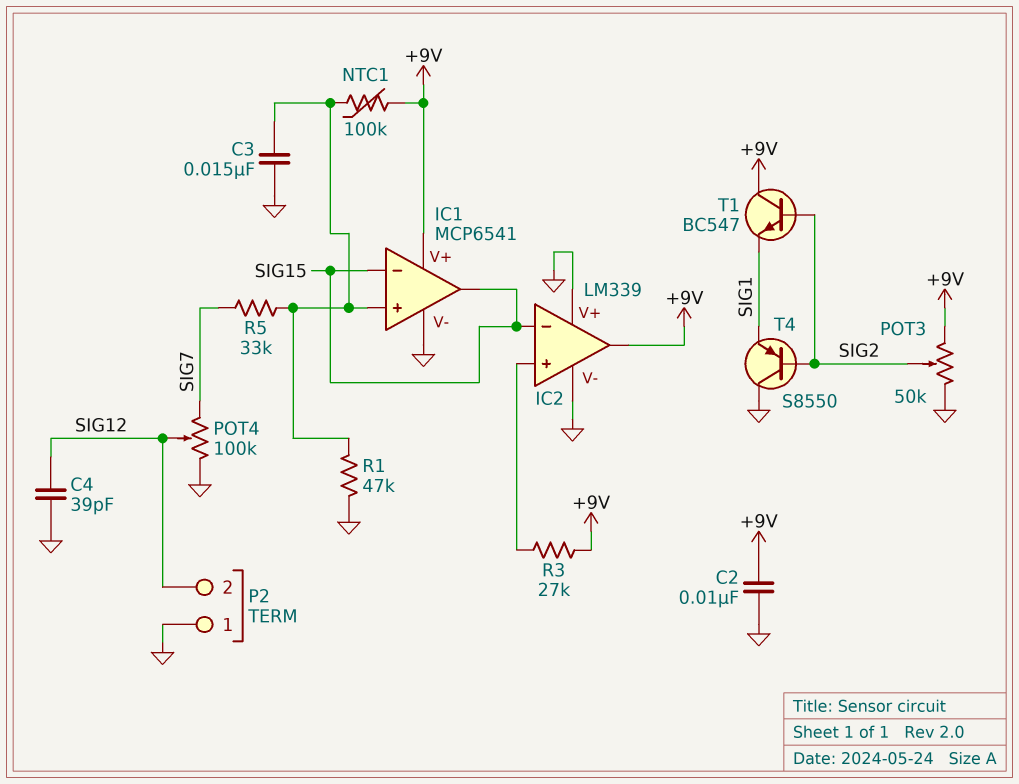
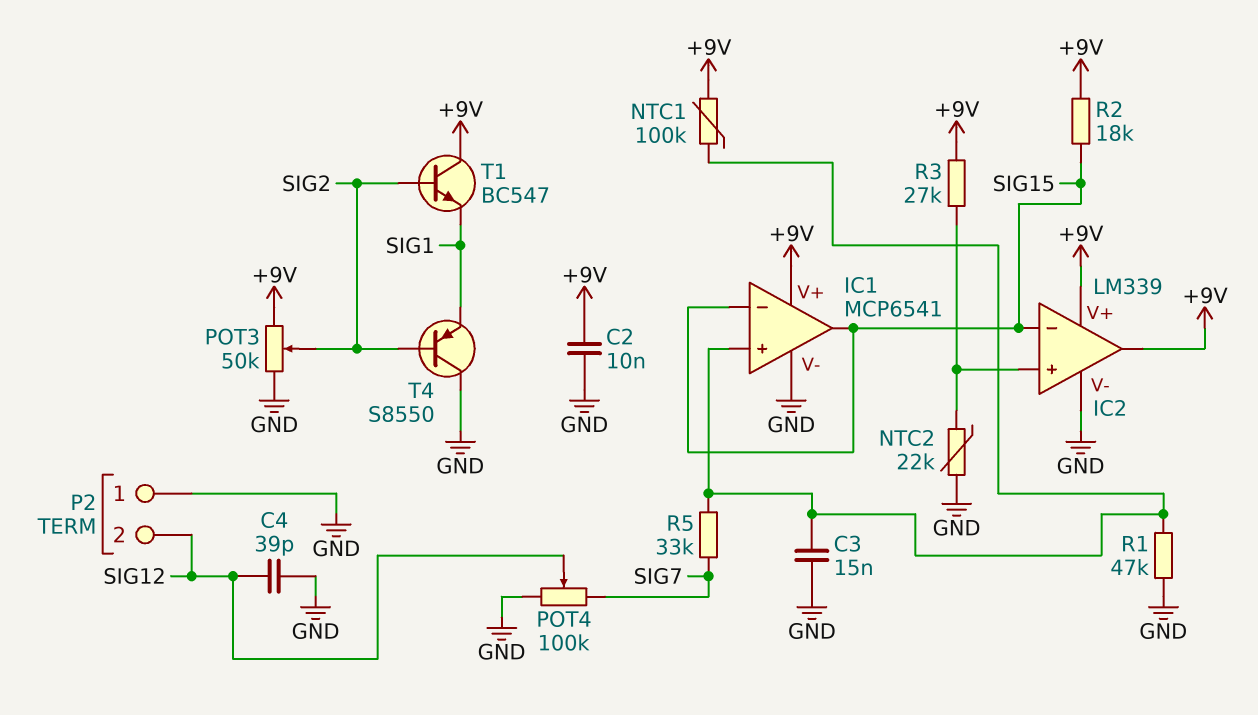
IC2 pin V+: GND -> +9V
NTC2: none -> 22k (GND, IC2/in+)
R2: none -> 18k (+9V, SIG15)

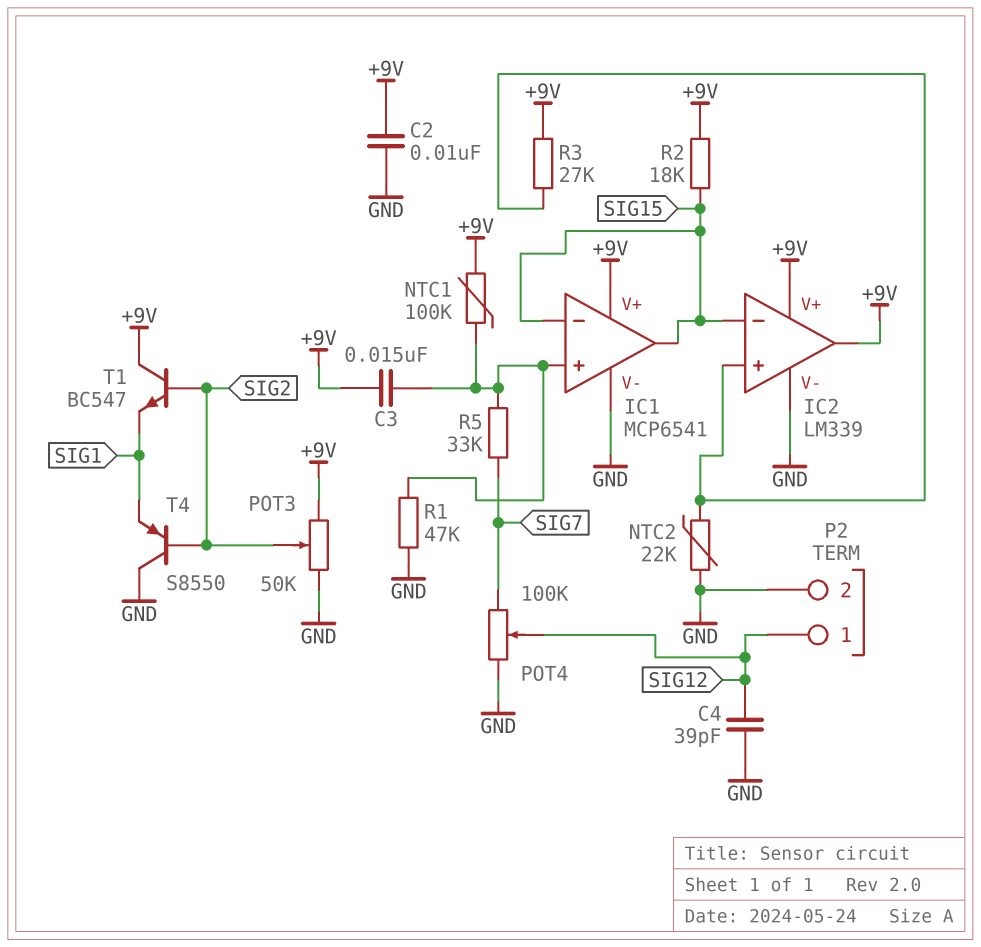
C3: 15nF (GND, IC1/in+) -> 15nF (+9V, IC1/in+)
P2 pin 1: GND -> SIG12
P2 pin 2: SIG12 -> GND

